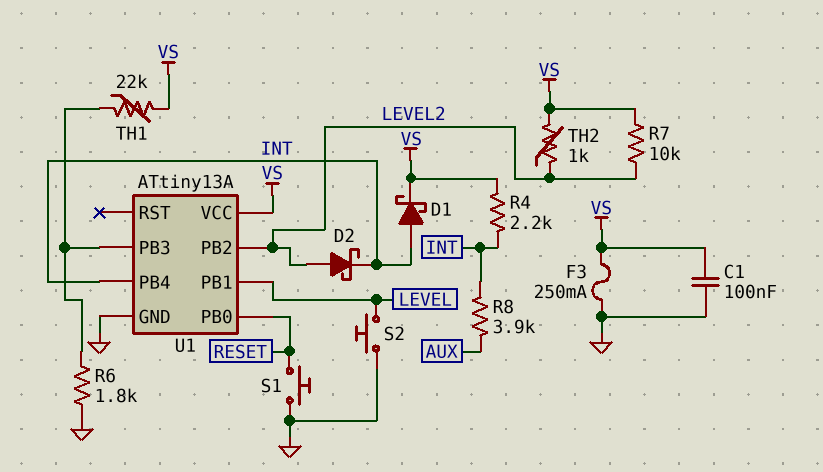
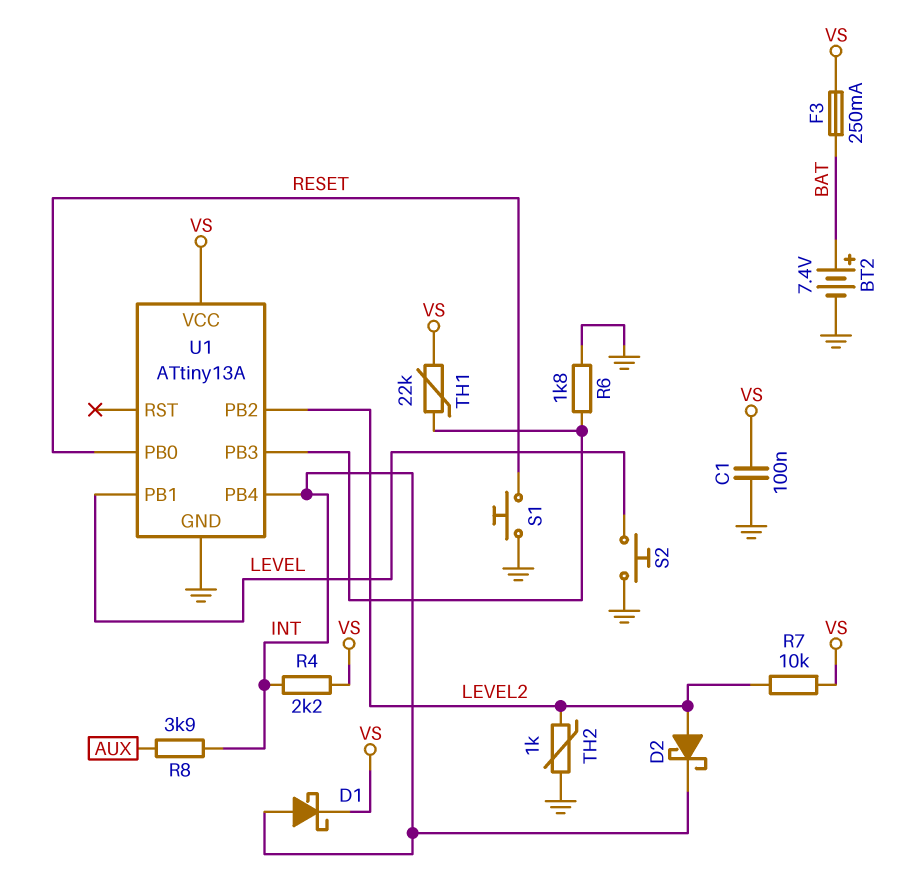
BT2: none -> 7.4V (plus BAT, minus GND)
F3: 250mA (GND, VS) -> 250mA (BAT, VS)
TH2: 1k (LEVEL2, VS) -> 1k (GND, LEVEL2)

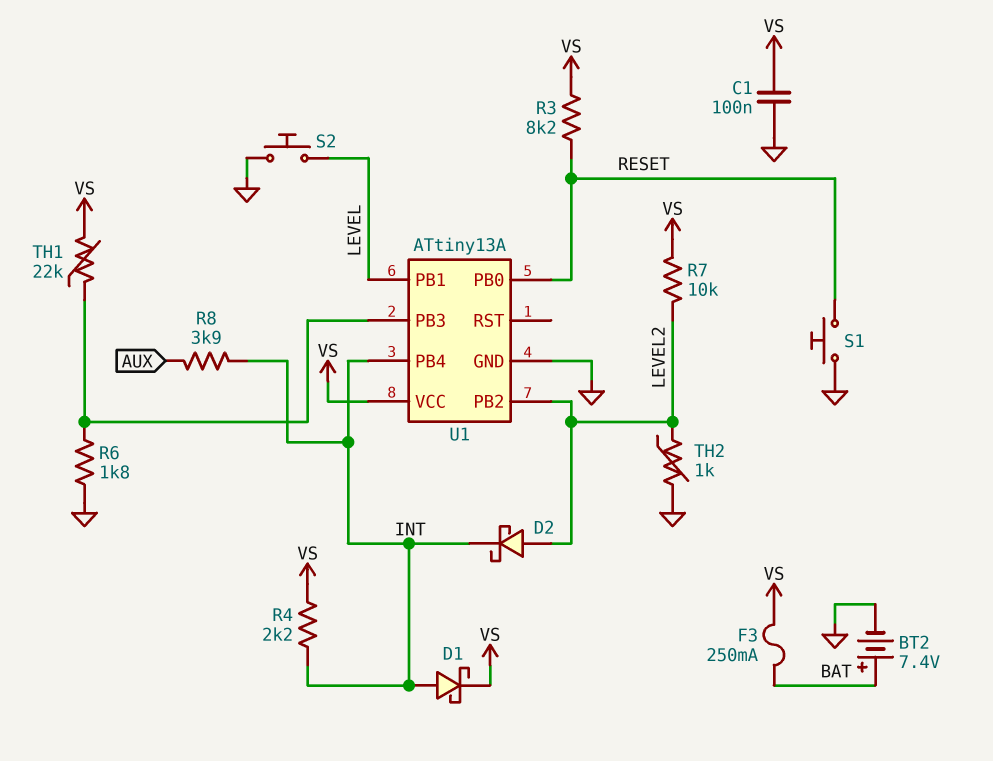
R3: none -> 8.2k (RESET, VS)

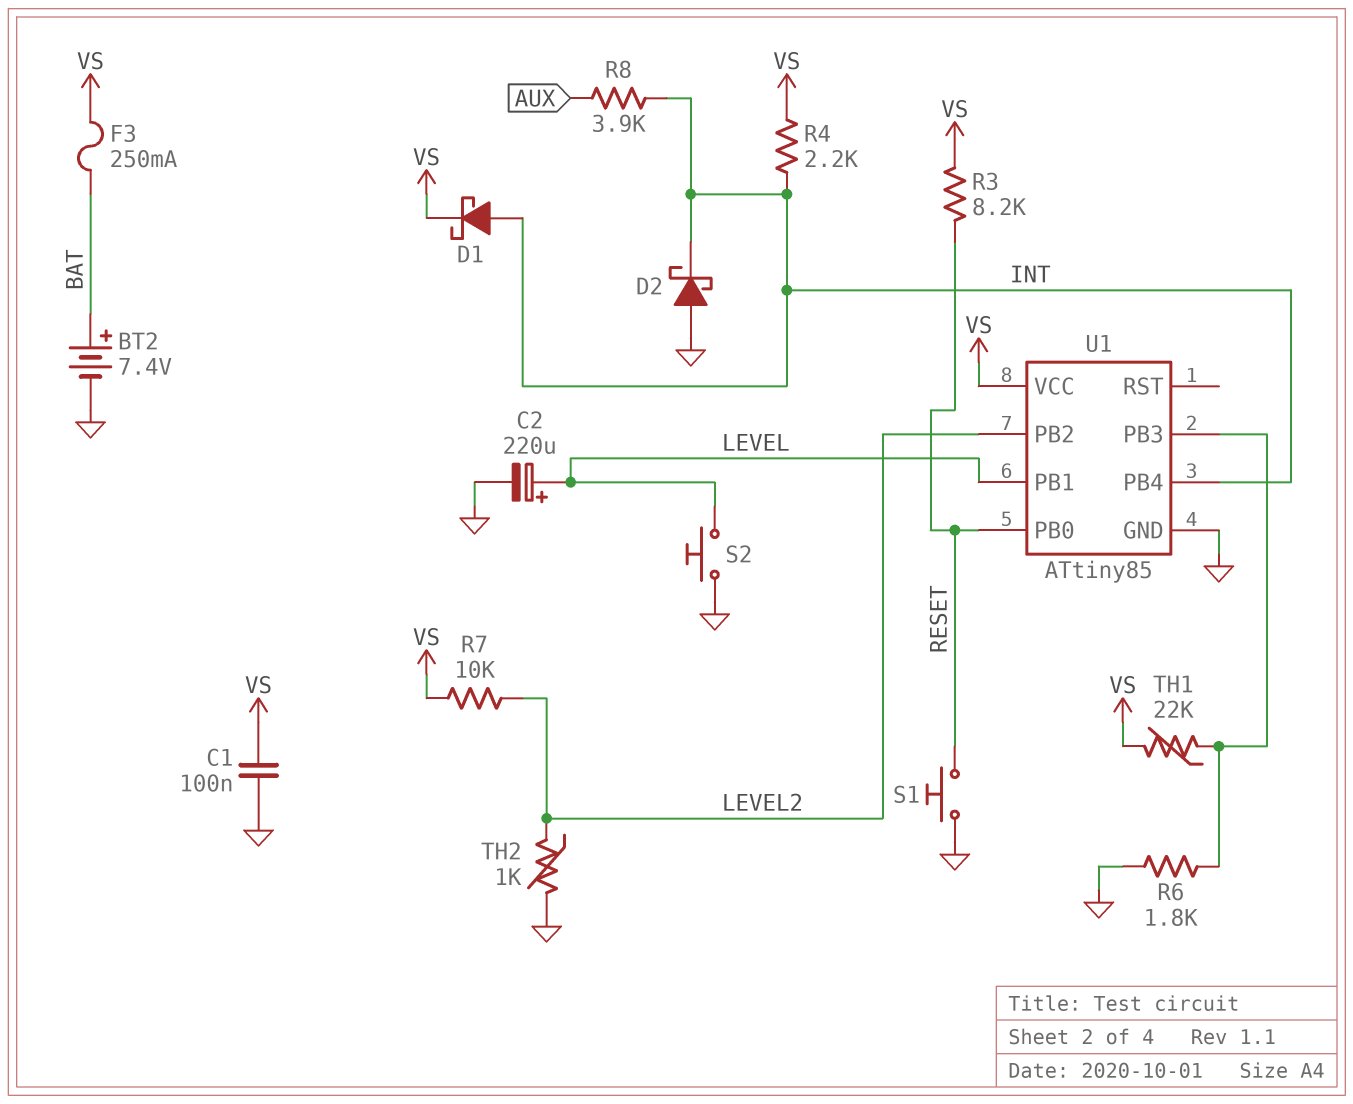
C2: none -> 220uF (plus LEVEL, minus GND)
D2: schottky (A LEVEL2, K INT) -> schottky (A GND, K INT)
U1: ATtiny13A -> ATtiny85

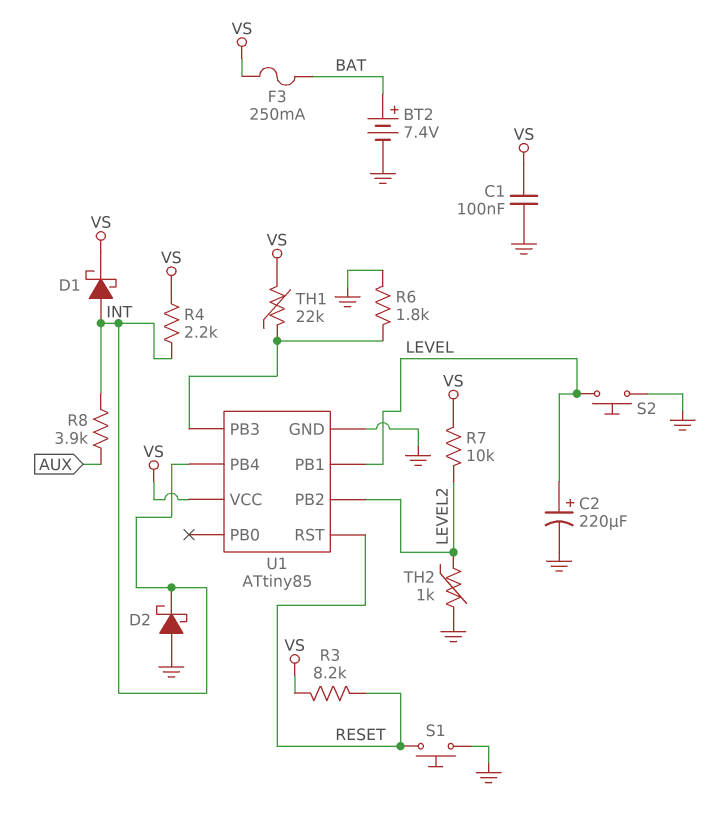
U1 pin PB0: RESET -> none
U1 pin RST: none -> RESET

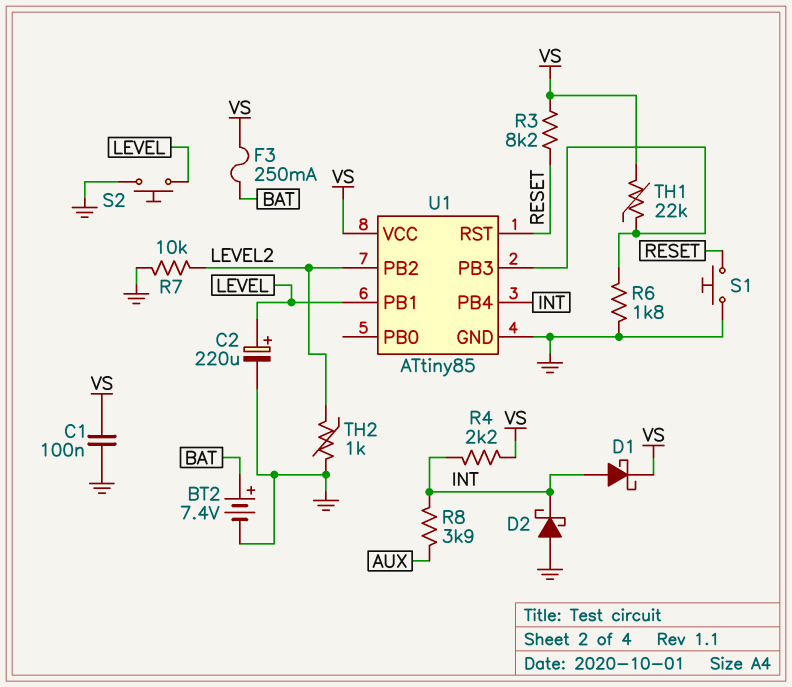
R7: 10k (LEVEL2, VS) -> 10k (GND, LEVEL2)

